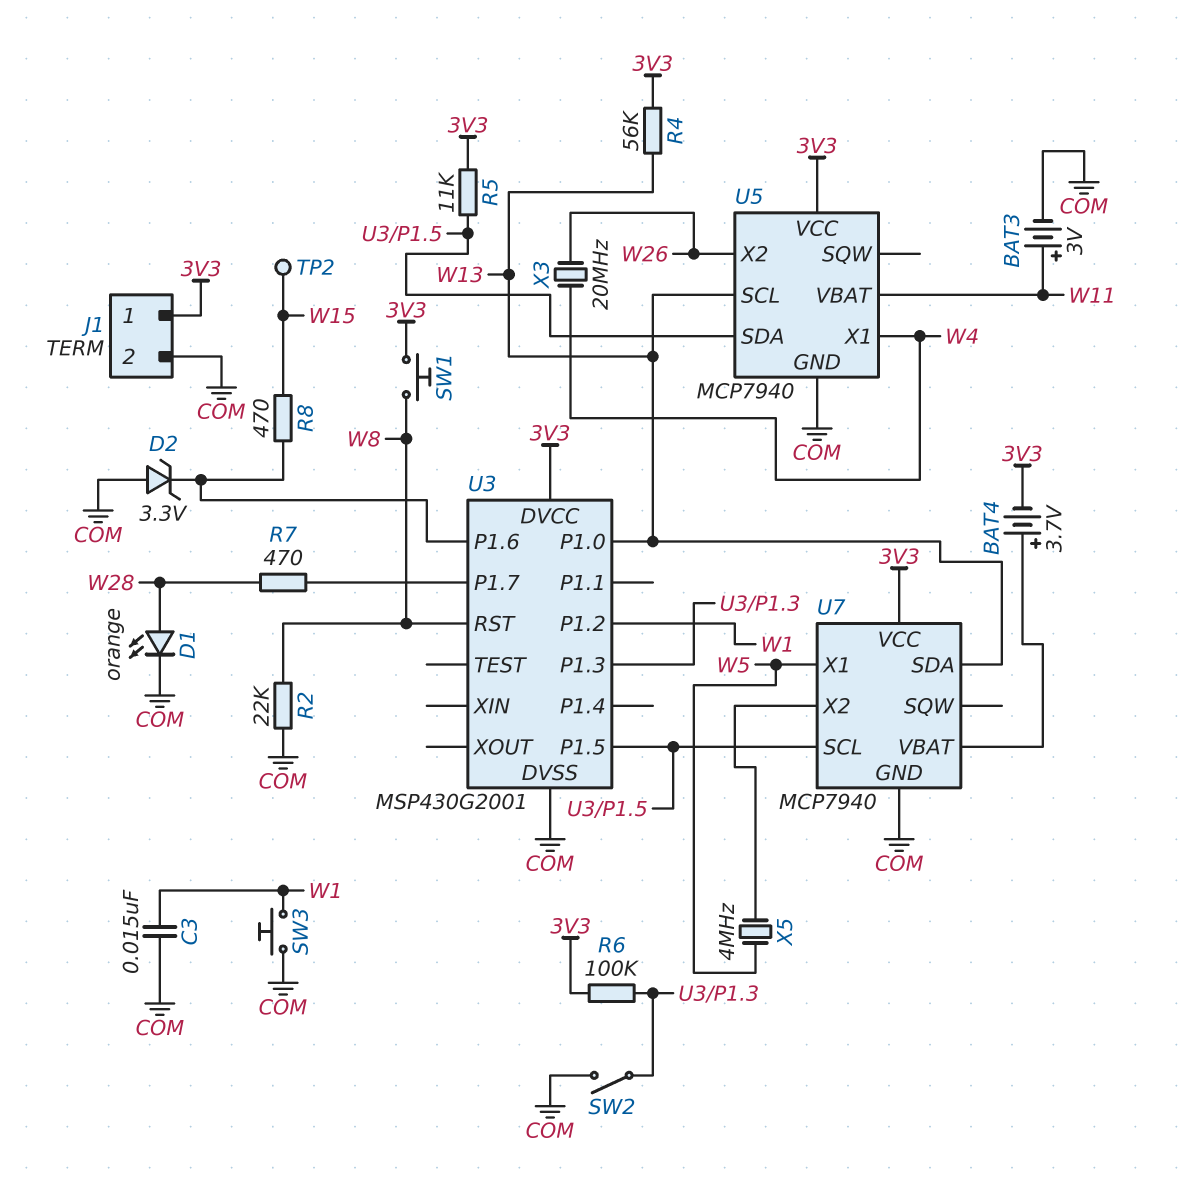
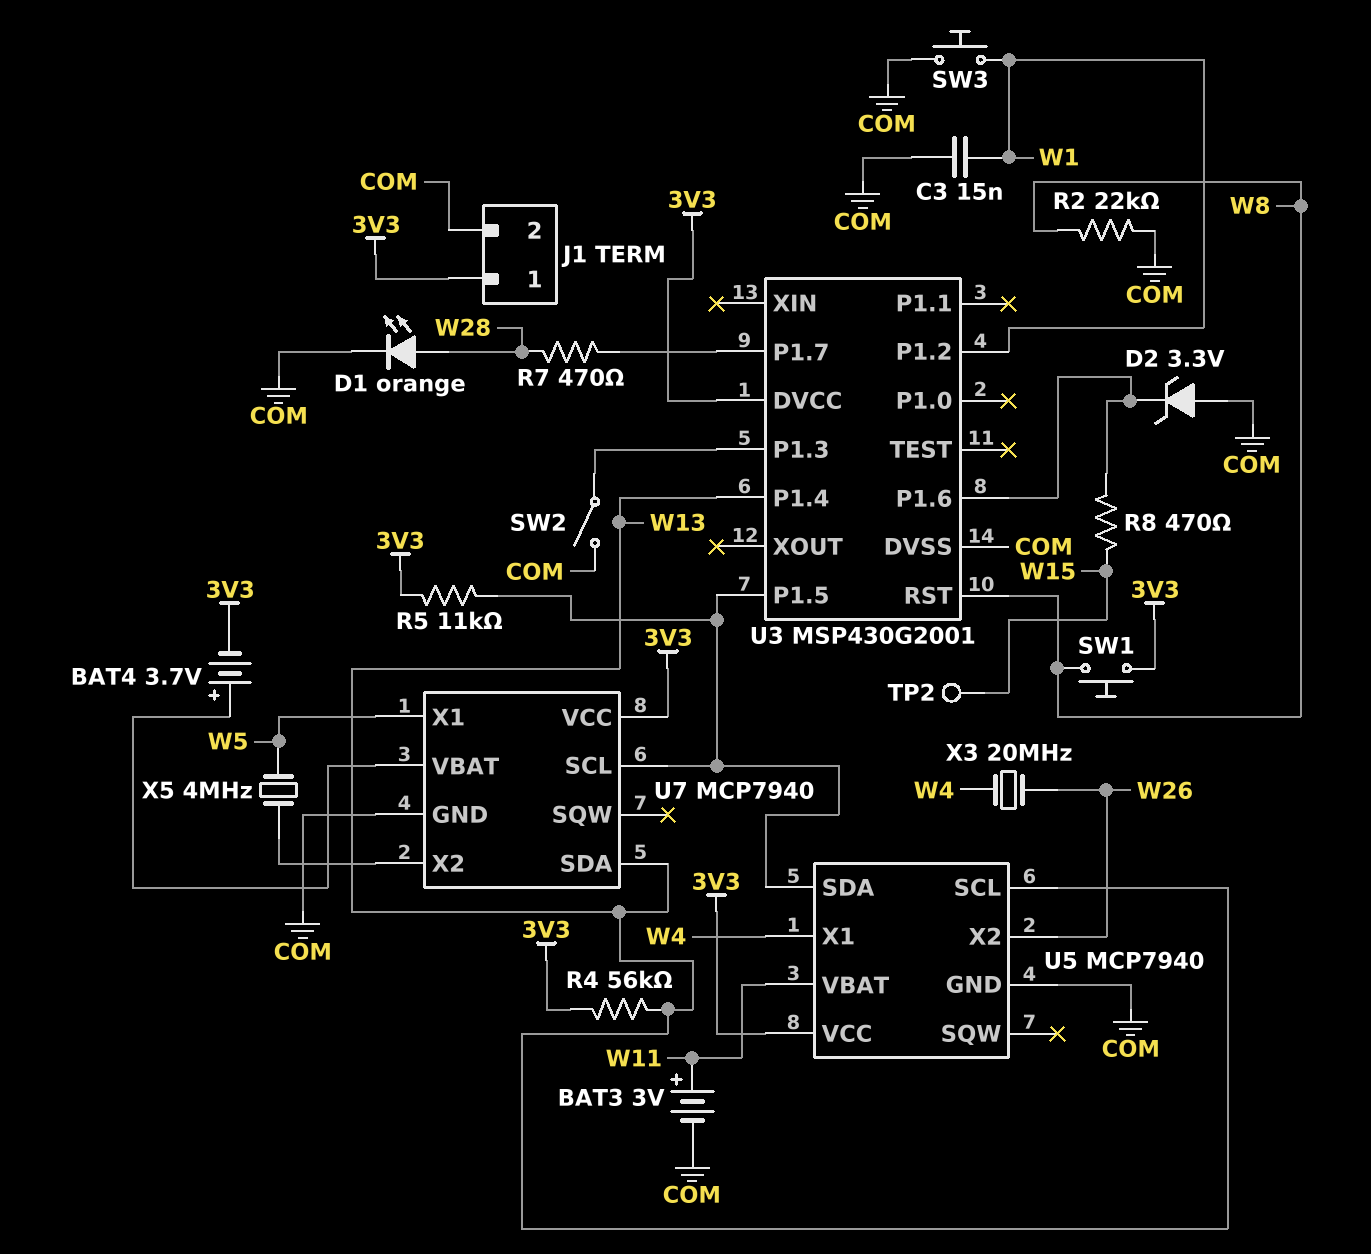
R6: 100k (3V3, U3/P1.3) -> none
U3 pin P1.0: W13 -> none
U3 pin P1.4: none -> W13

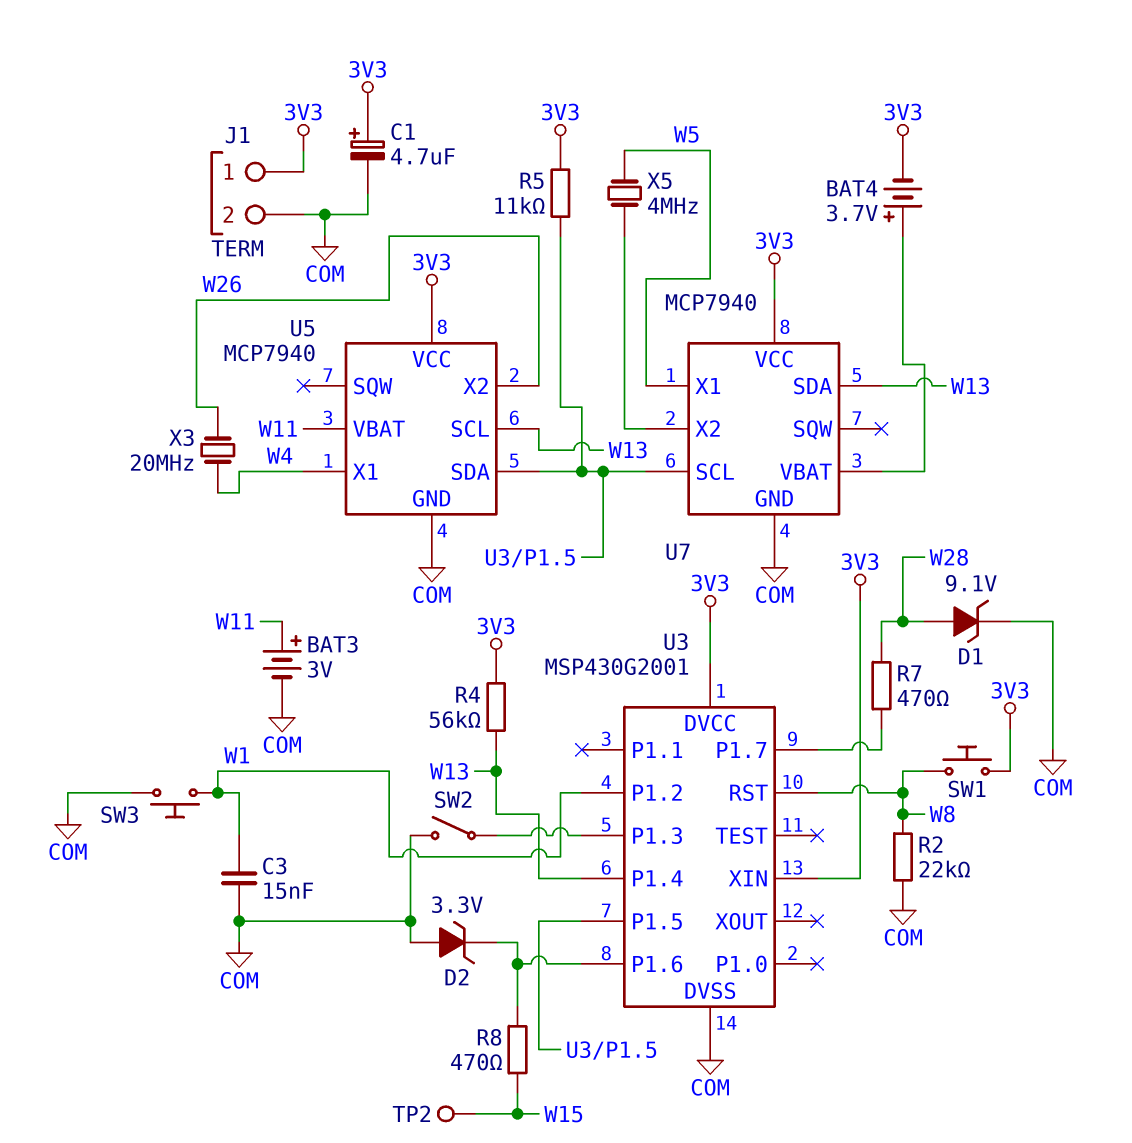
C1: none -> 4.7uF (plus 3V3, minus COM)
D1: LED orange (A W28, K COM) -> zener 9.1V (A W28, K COM)
U3 pin XIN: none -> 3V3

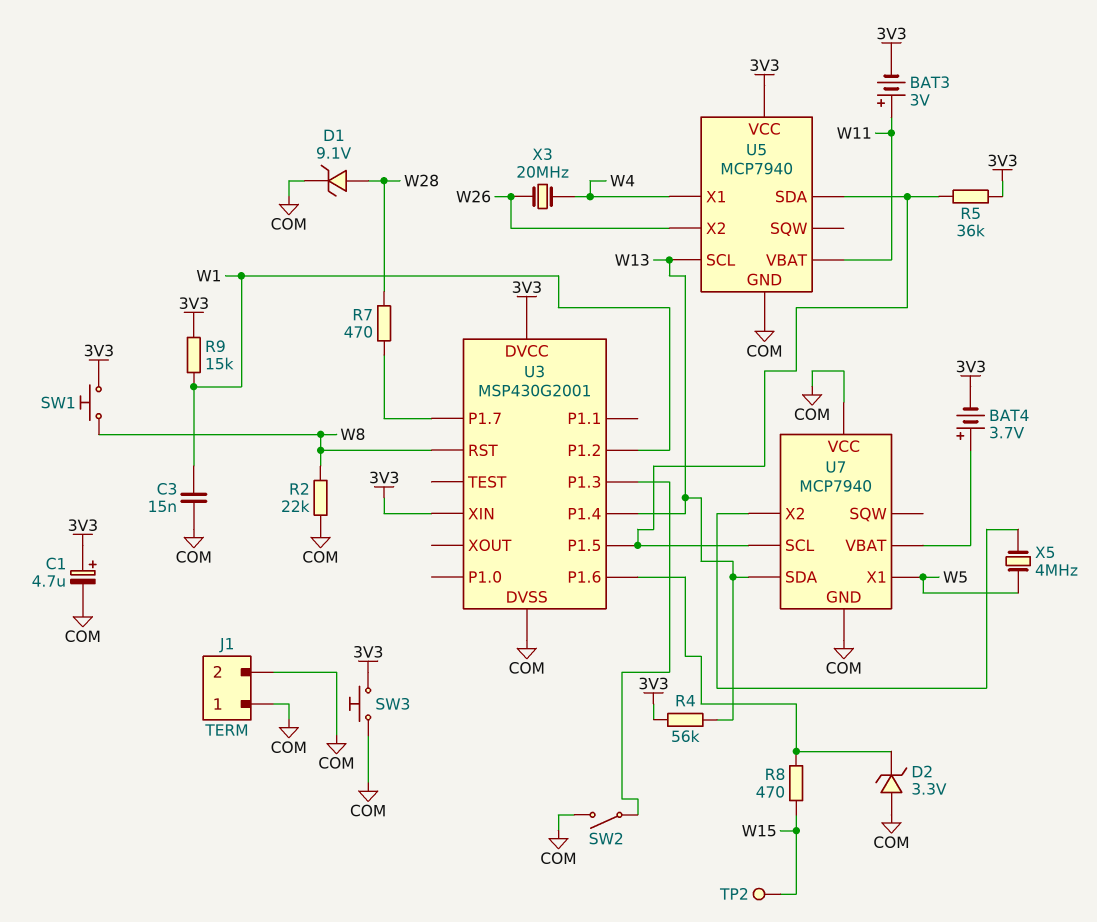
BAT3: 3V (plus W11, minus COM) -> 3V (plus W11, minus 3V3)
J1 pin 1: 3V3 -> COM
R5: 11k (3V3, U3/P1.5) -> 36k (3V3, U3/P1.5)
R9: none -> 15k (3V3, W1)
SW3: button (COM, W1) -> button (3V3, COM)
U7 pin VCC: 3V3 -> COM

